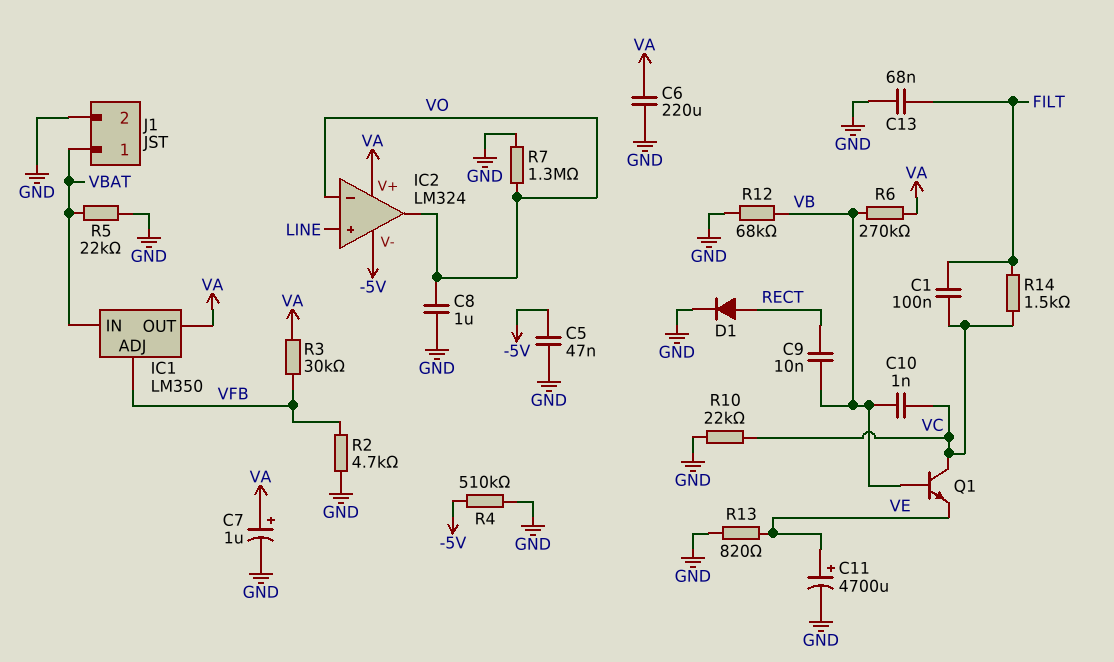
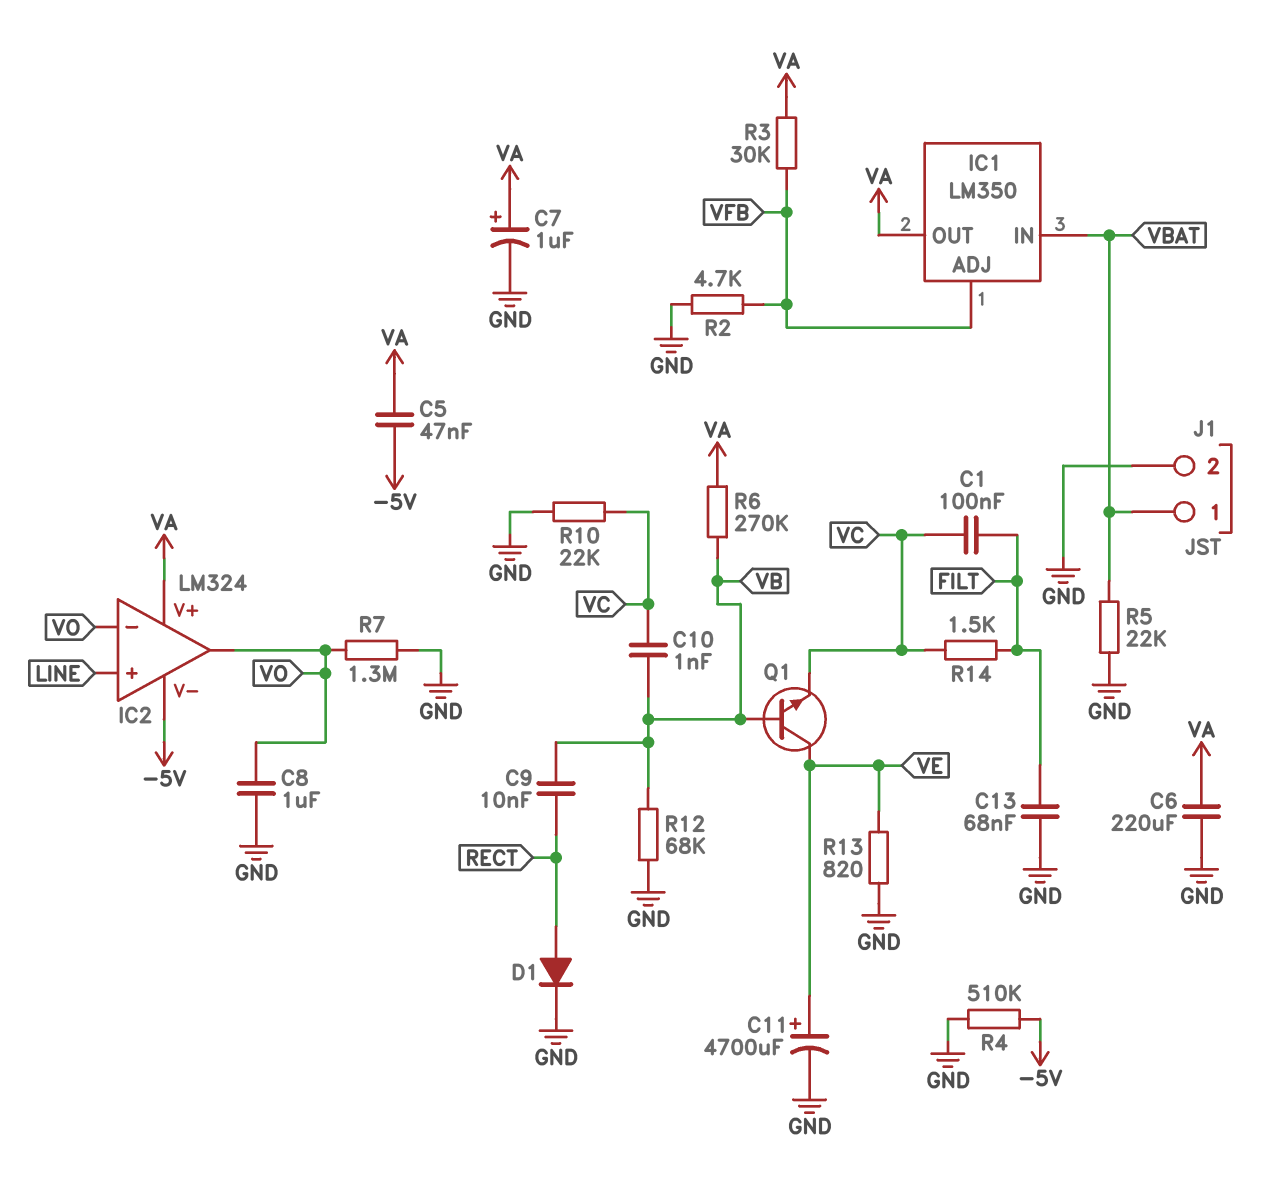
C5: 47nF (-5V, GND) -> 47nF (-5V, VA)
Q1: NPN (B VB, C VC, E VE) -> NPN (B VB, C VE, E VC)

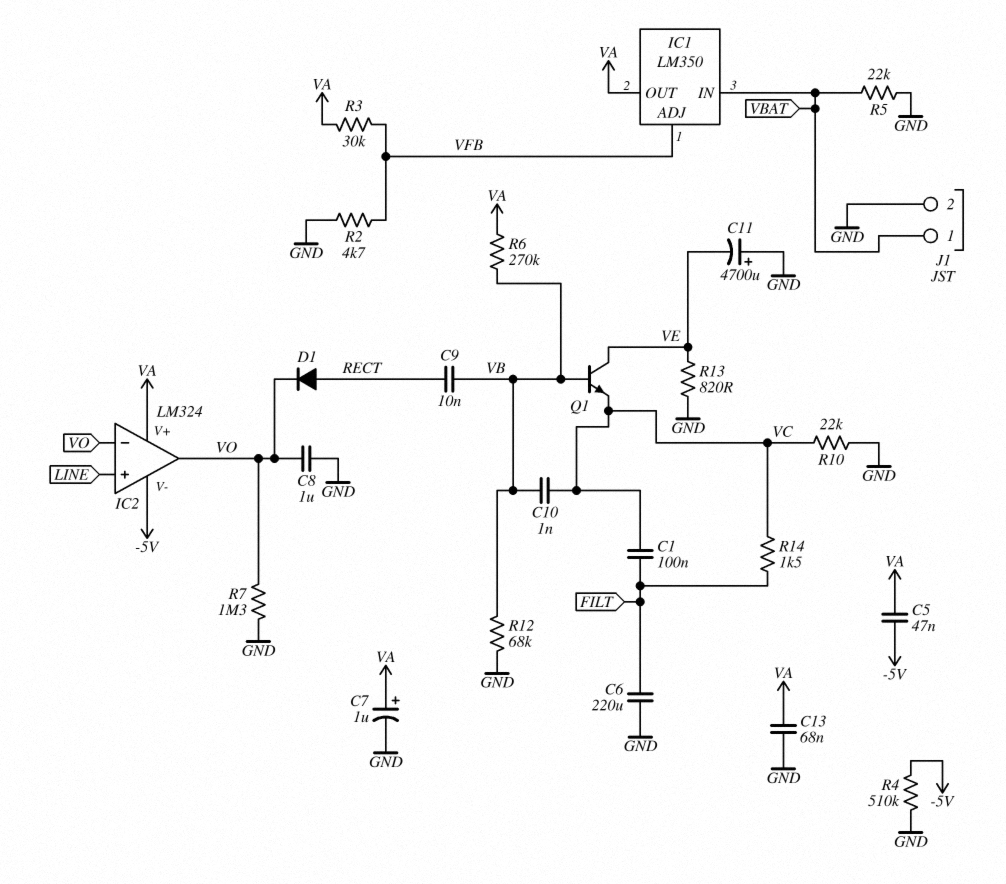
C6: 220uF (GND, VA) -> 220uF (FILT, GND)
C11: 4700uF (plus VE, minus GND) -> 4700uF (plus GND, minus VE)
C13: 68nF (FILT, GND) -> 68nF (GND, VA)
D1: diode (A RECT, K GND) -> diode (A RECT, K VO)

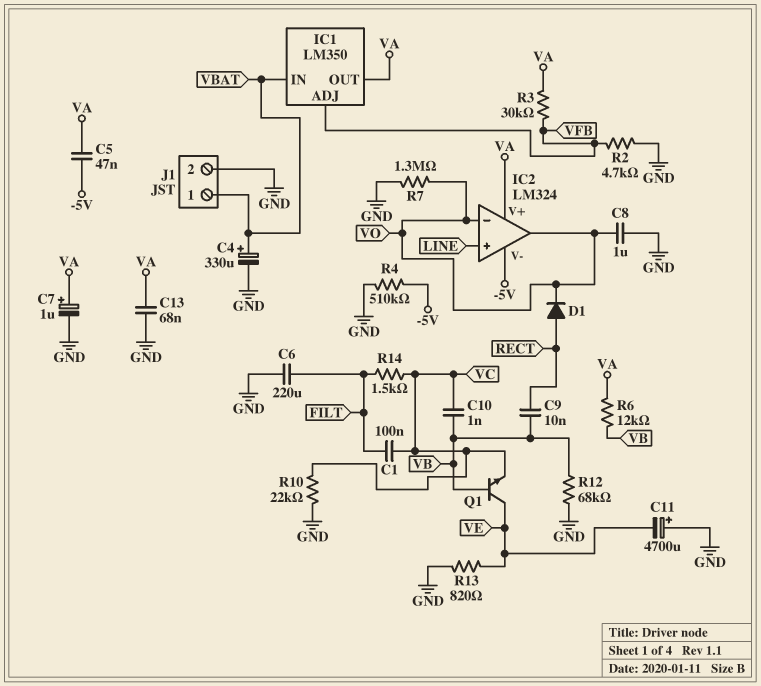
C4: none -> 330uF (plus VBAT, minus GND)
R5: 22k (GND, VBAT) -> none
R6: 270k (VA, VB) -> 12k (VA, VB)

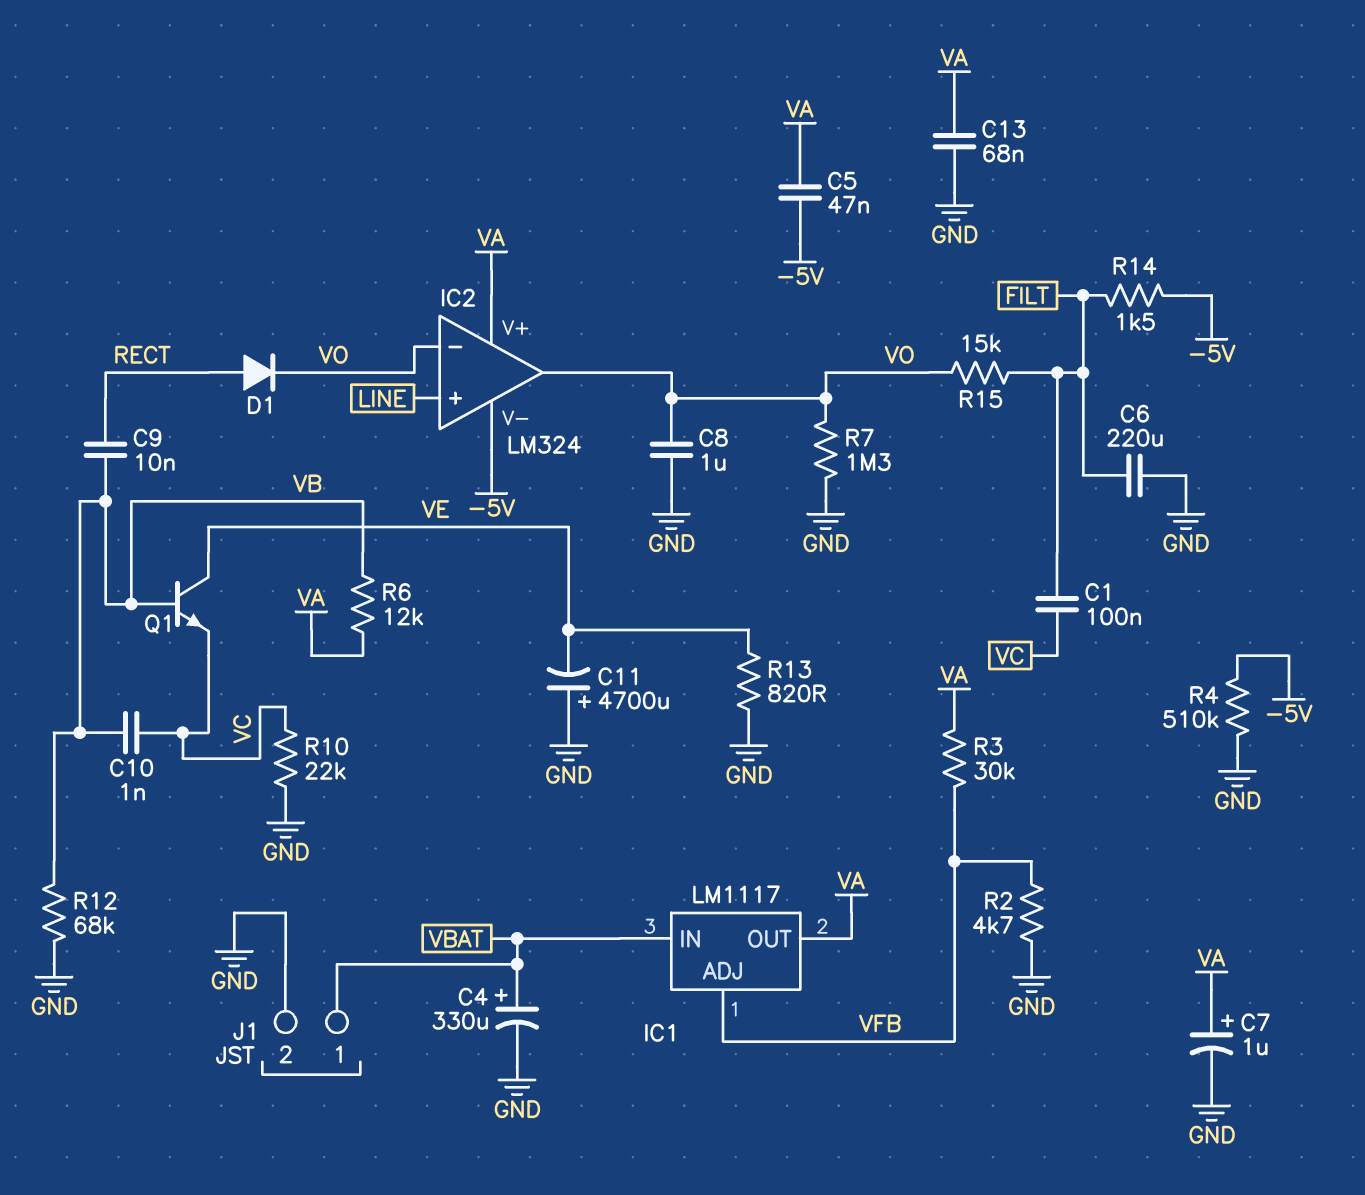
IC1: LM350 -> LM1117
R14: 1.5k (FILT, VC) -> 1.5k (-5V, FILT)
R15: none -> 15k (FILT, VO)

